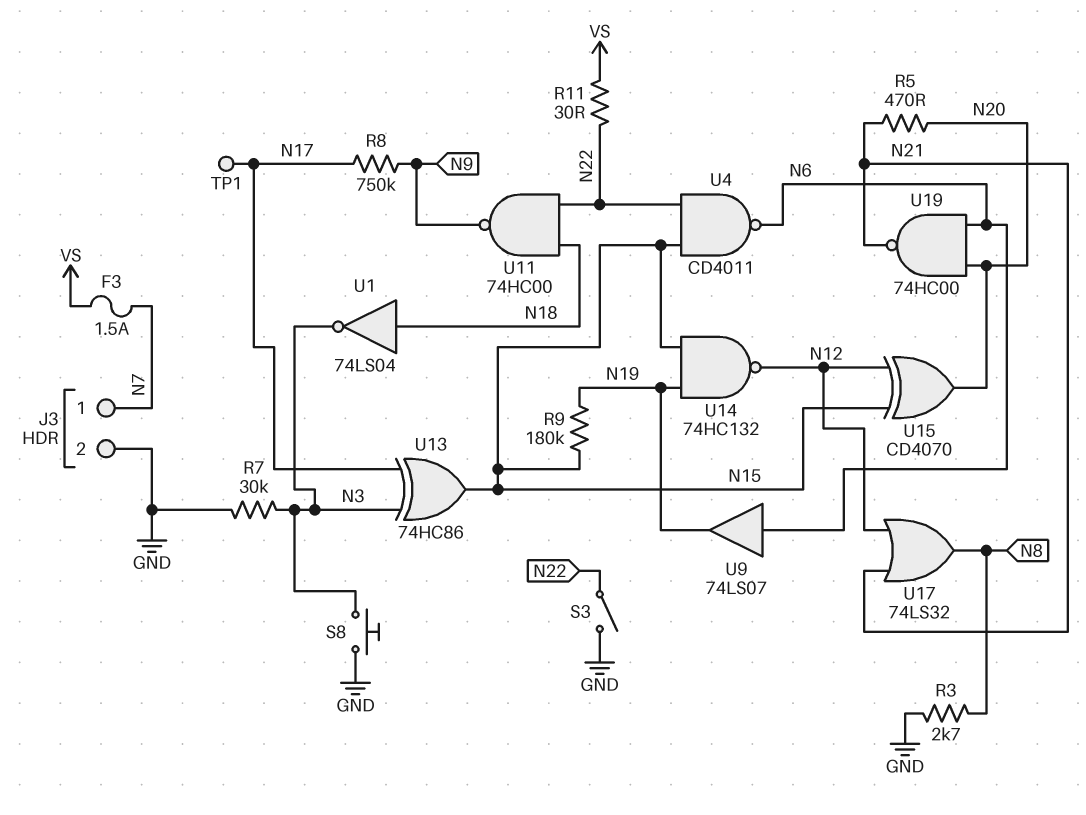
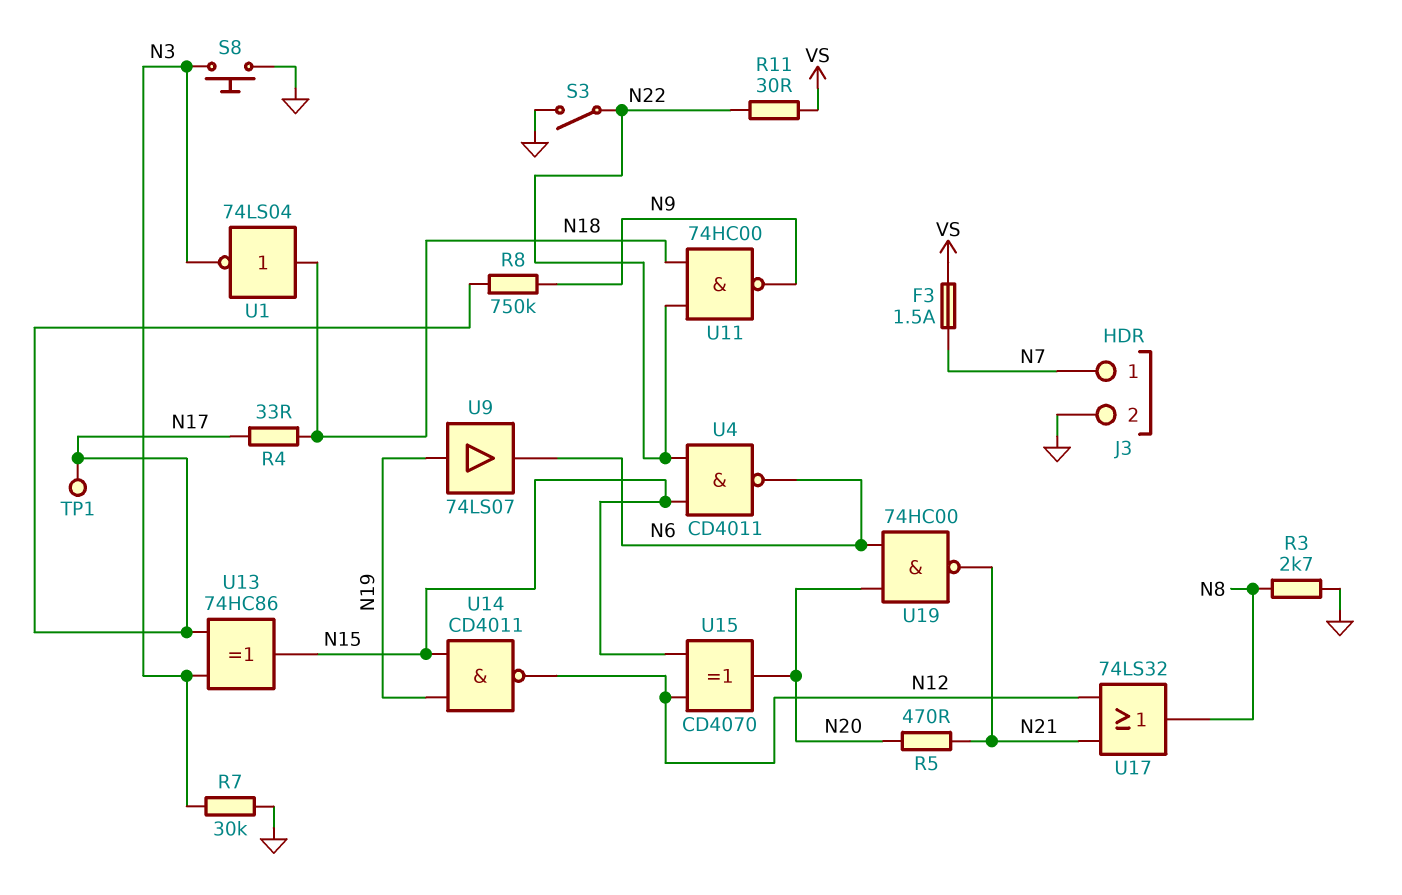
R4: none -> 33 (N17, N18)
R9: 180k (N15, N19) -> none
U9: buffer 74LS07 (in N6, out N19) -> buffer 74LS07 (in N19, out N6)
U14: NAND 74HC132 (in N15, in N19, out N12) -> NAND CD4011 (in N15, in N19, out N12)

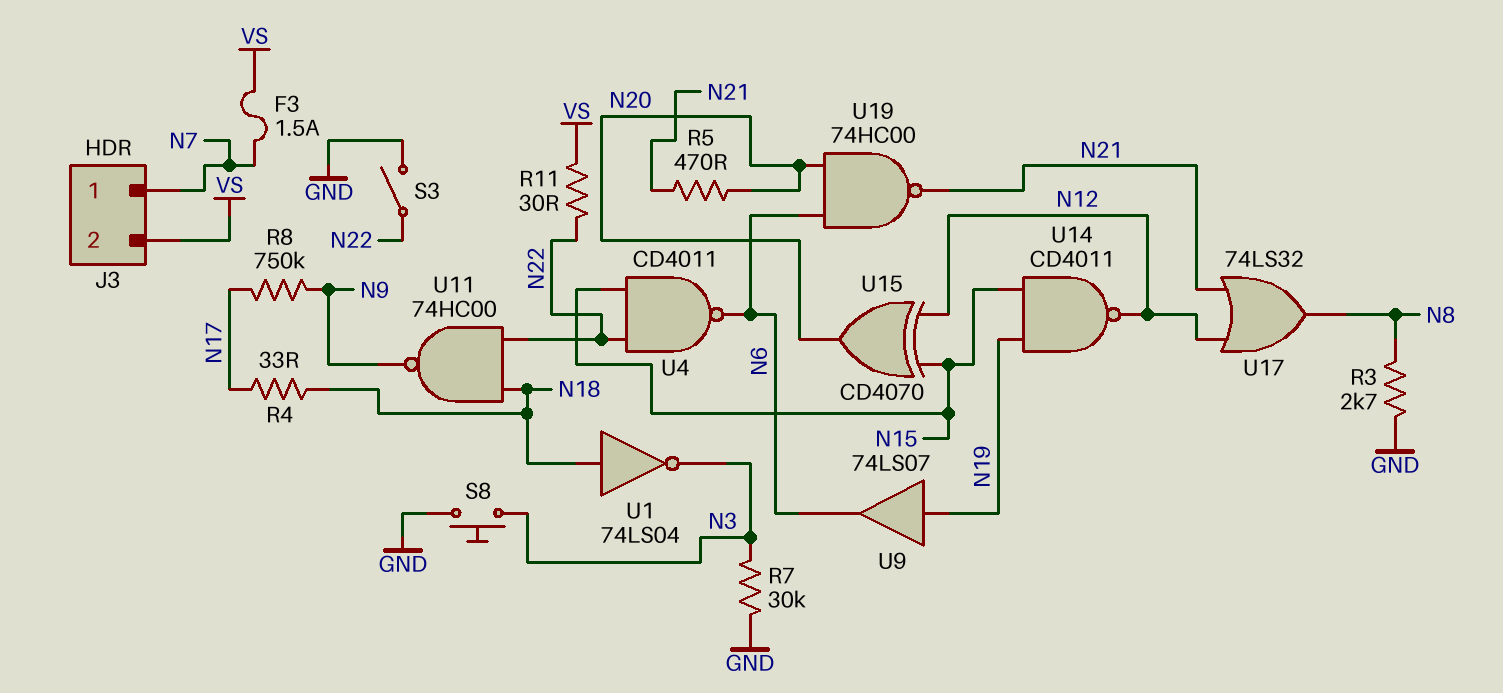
J3 pin 2: GND -> VS
TP1: test point (N17) -> none
U13: XOR 74HC86 (in N3, in N17, out N15) -> none

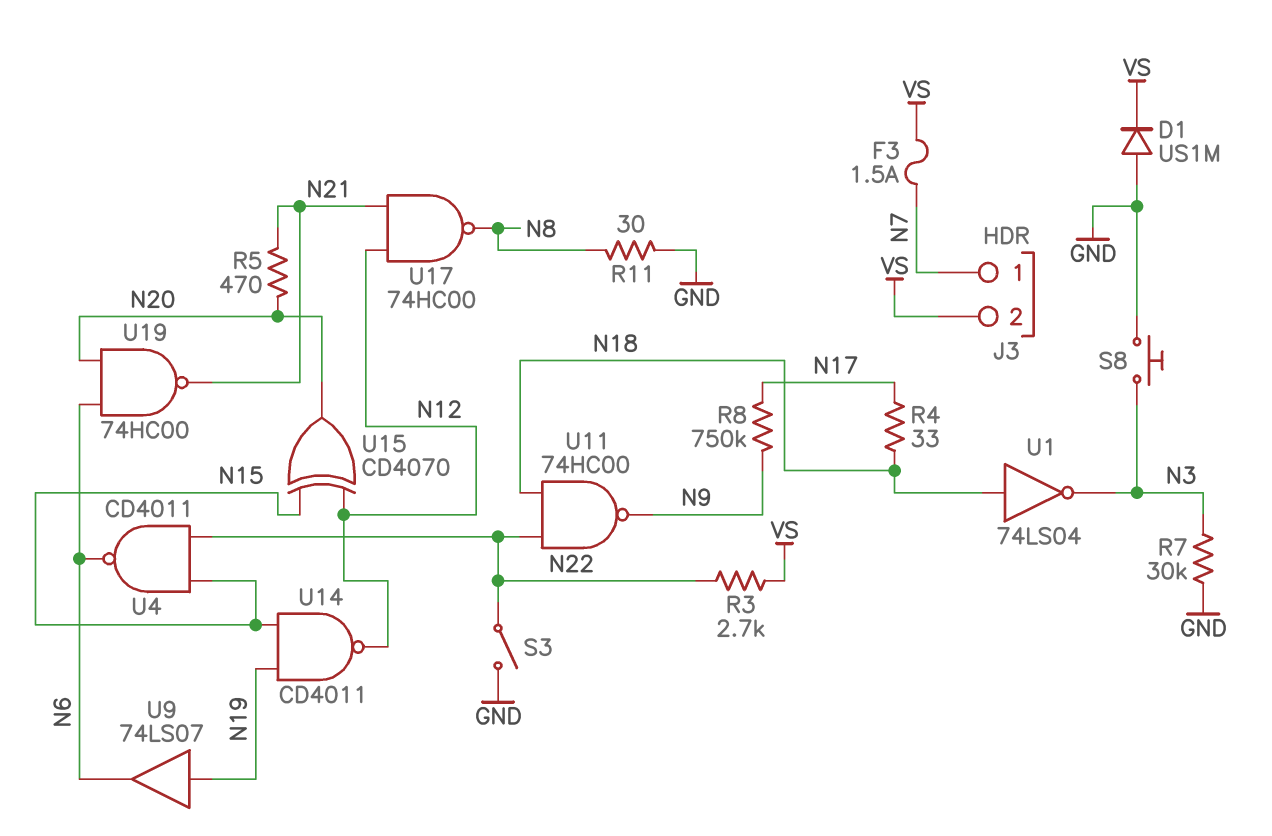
D1: none -> diode US1M (A GND, K VS)
R3: 2.7k (GND, N8) -> 2.7k (N22, VS)
R11: 30 (N22, VS) -> 30 (GND, N8)
U17: OR 74LS32 (in N12, in N21, out N8) -> NAND 74HC00 (in N12, in N21, out N8)

